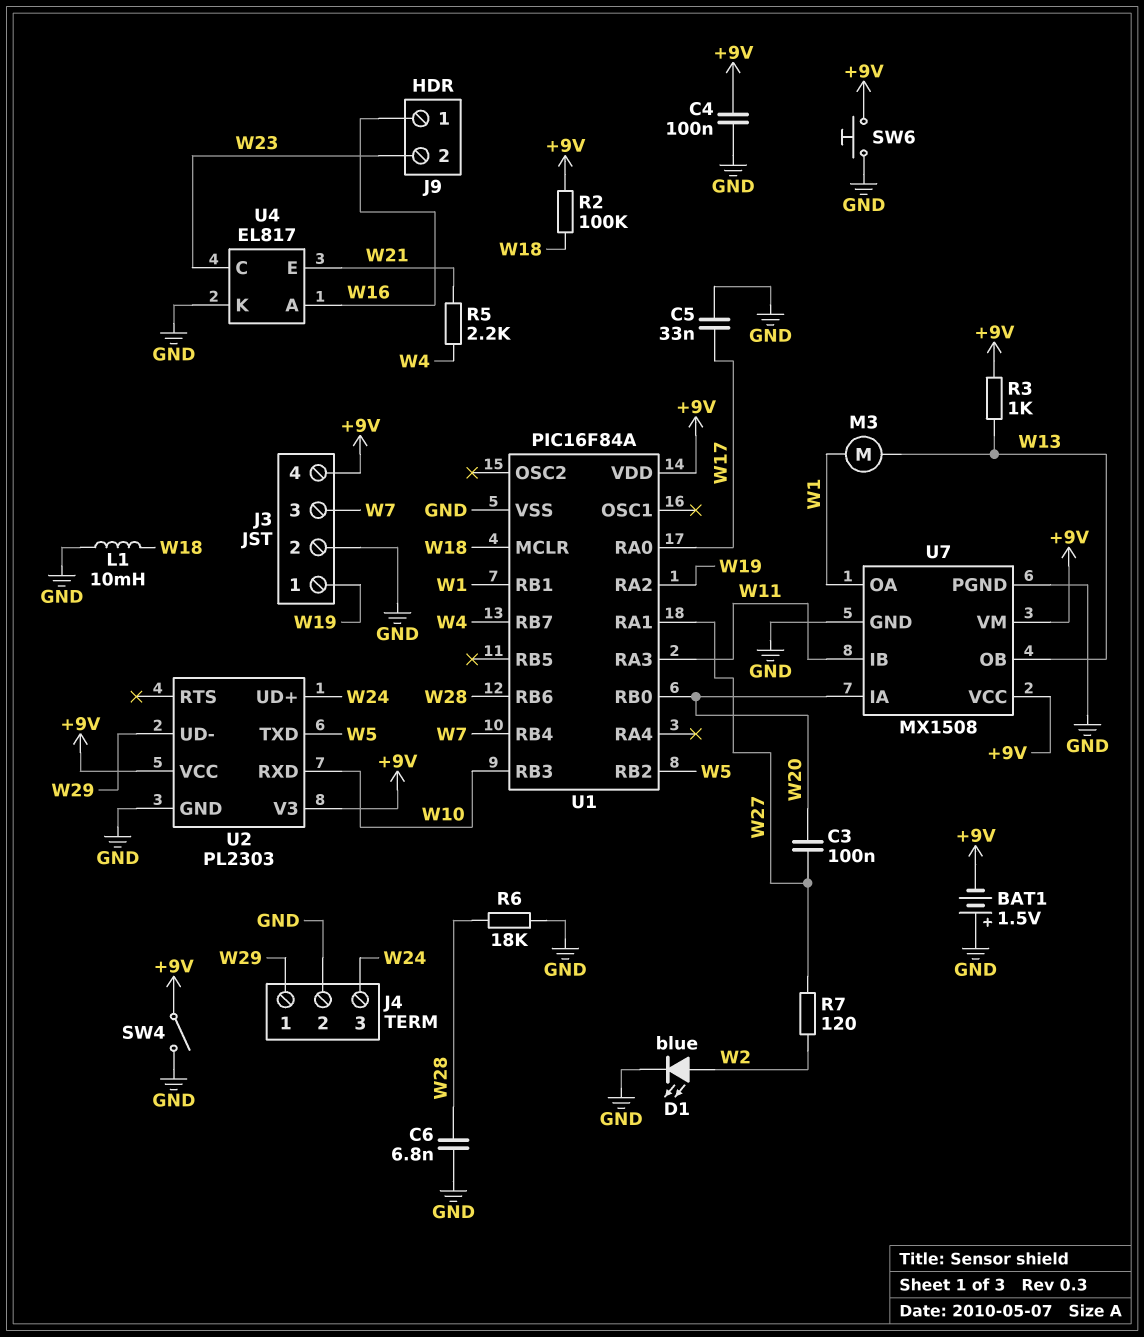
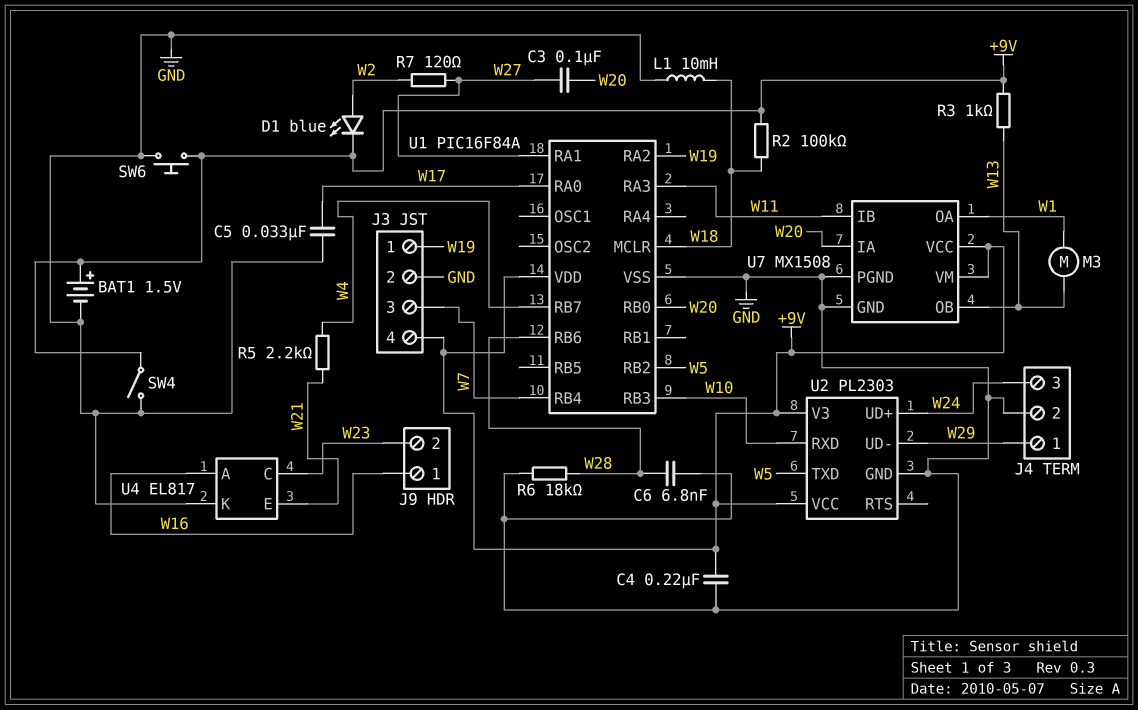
BAT1: 1.5V (plus GND, minus +9V) -> 1.5V (plus +9V, minus GND)
C4: 100nF (+9V, GND) -> 220nF (+9V, GND)
D1: LED blue (A W2, K GND) -> LED blue (A W2, K +9V)
U1 pin RB1: W1 -> none

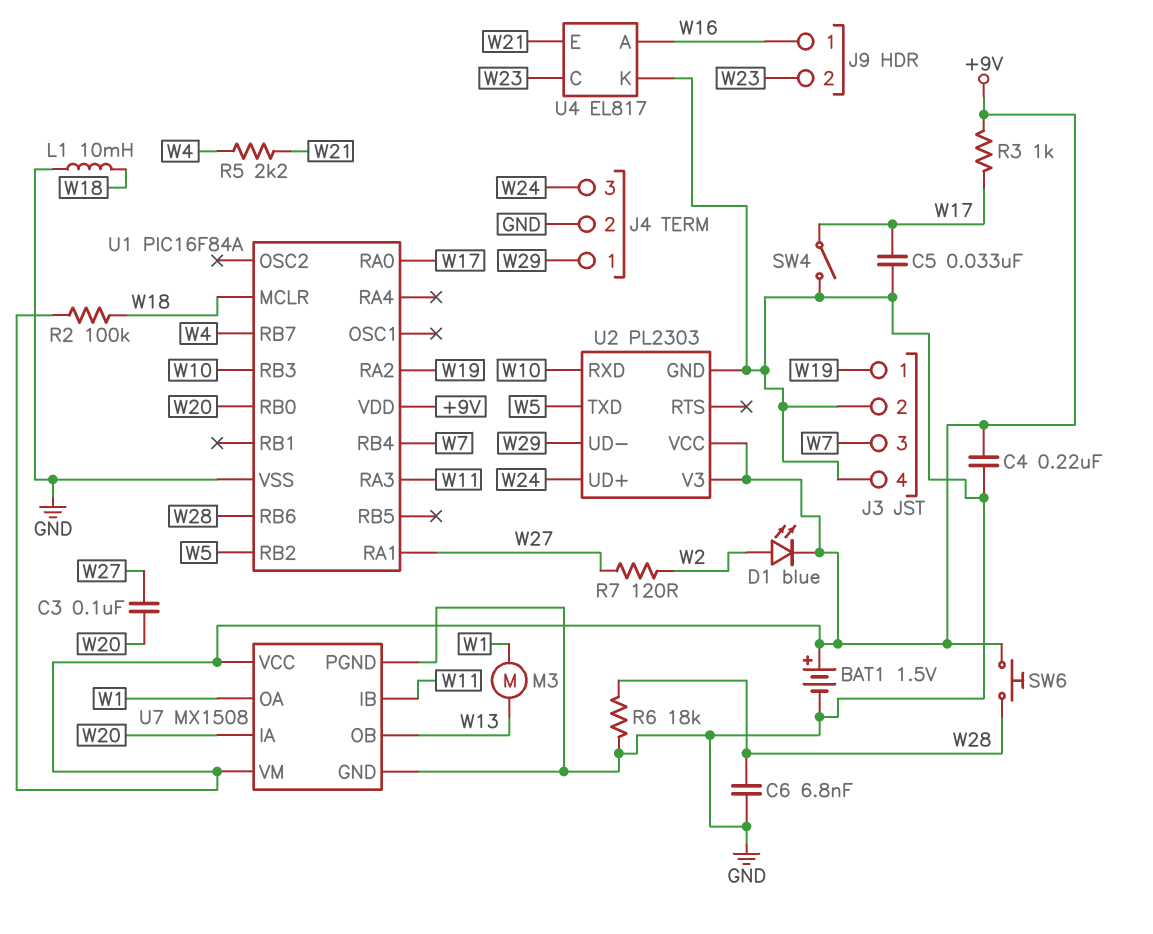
J3 pin 4: +9V -> GND
R3: 1k (+9V, W13) -> 1k (+9V, W17)
SW4: switch (+9V, GND) -> switch (GND, W17)
SW6: button (+9V, GND) -> button (+9V, W28)

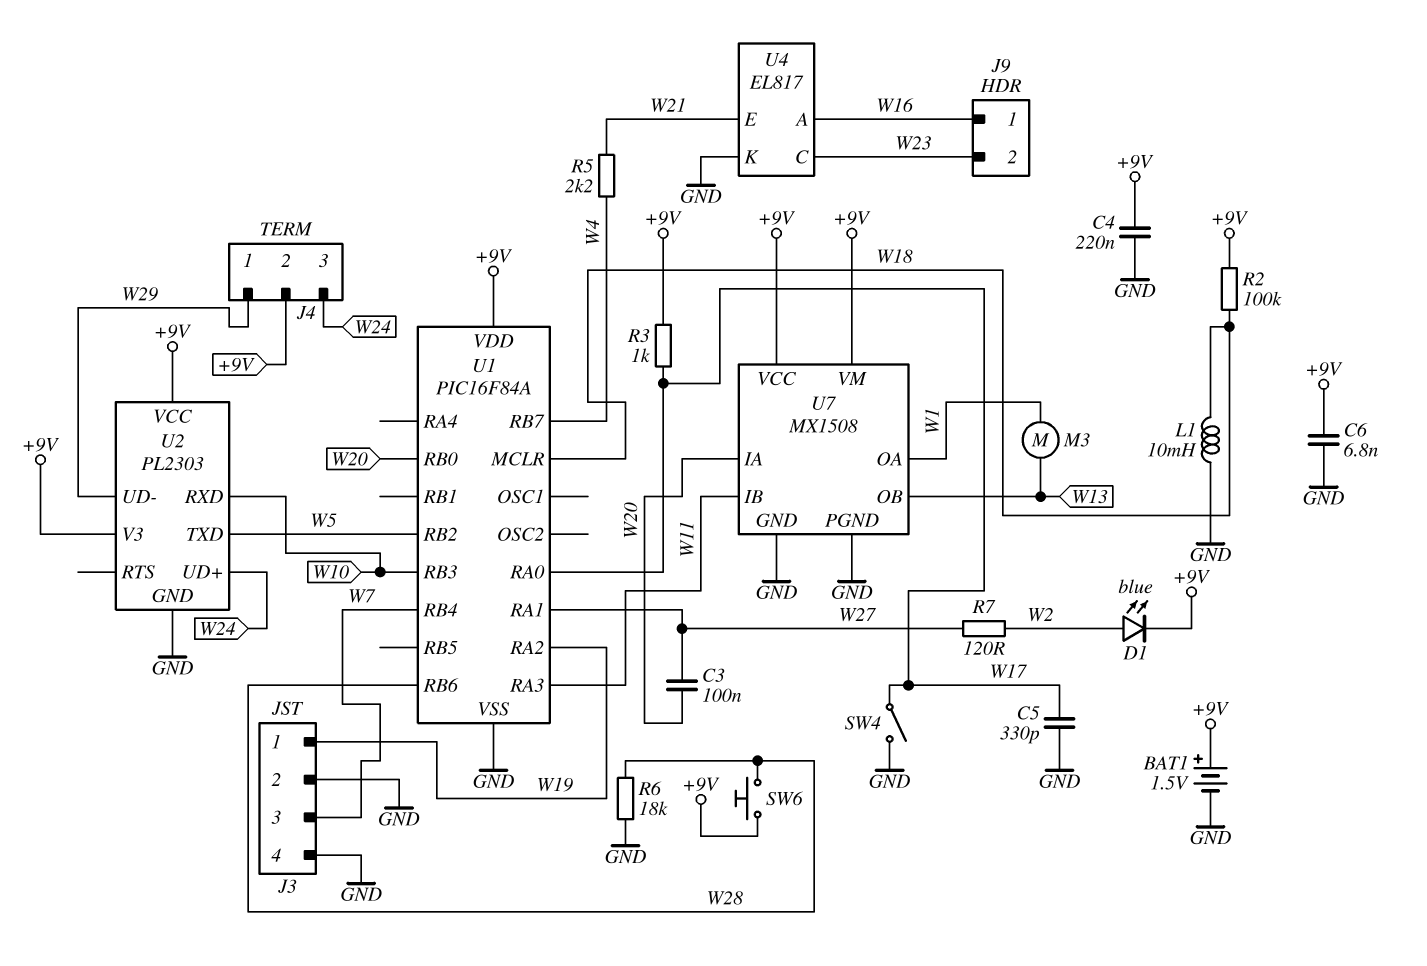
C5: 33nF (GND, W17) -> 330pF (GND, W17)
C6: 6.8nF (GND, W28) -> 6.8nF (+9V, GND)
J4 pin 2: GND -> +9V

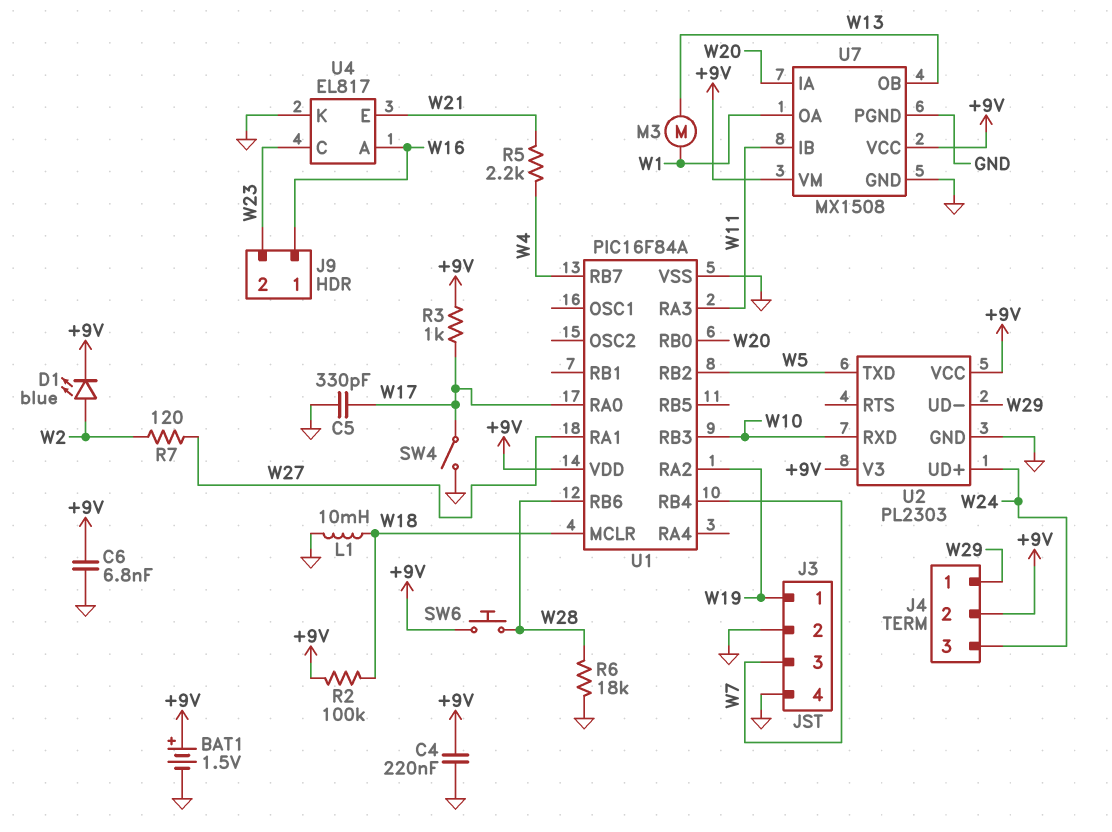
C3: 100nF (W20, W27) -> none

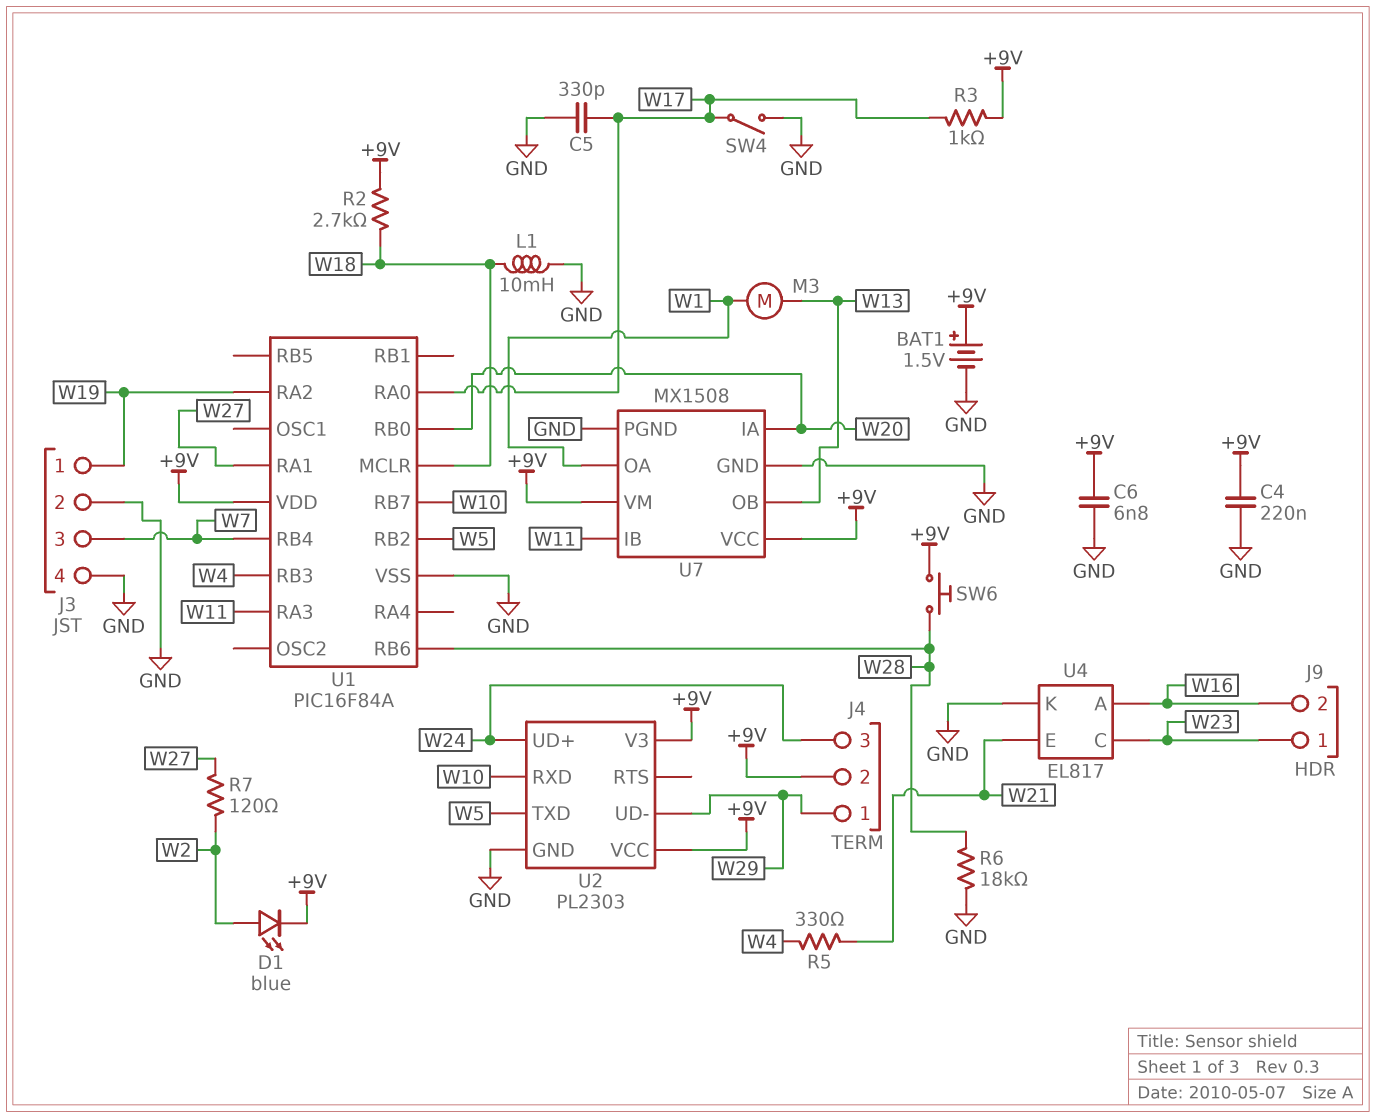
J9 pin 1: W16 -> W23
J9 pin 2: W23 -> W16
R2: 100k (+9V, W18) -> 2.7k (+9V, W18)
R5: 2.2k (W4, W21) -> 330 (W4, W21)
U1 pin RB3: W10 -> W4
U1 pin RB7: W4 -> W10

